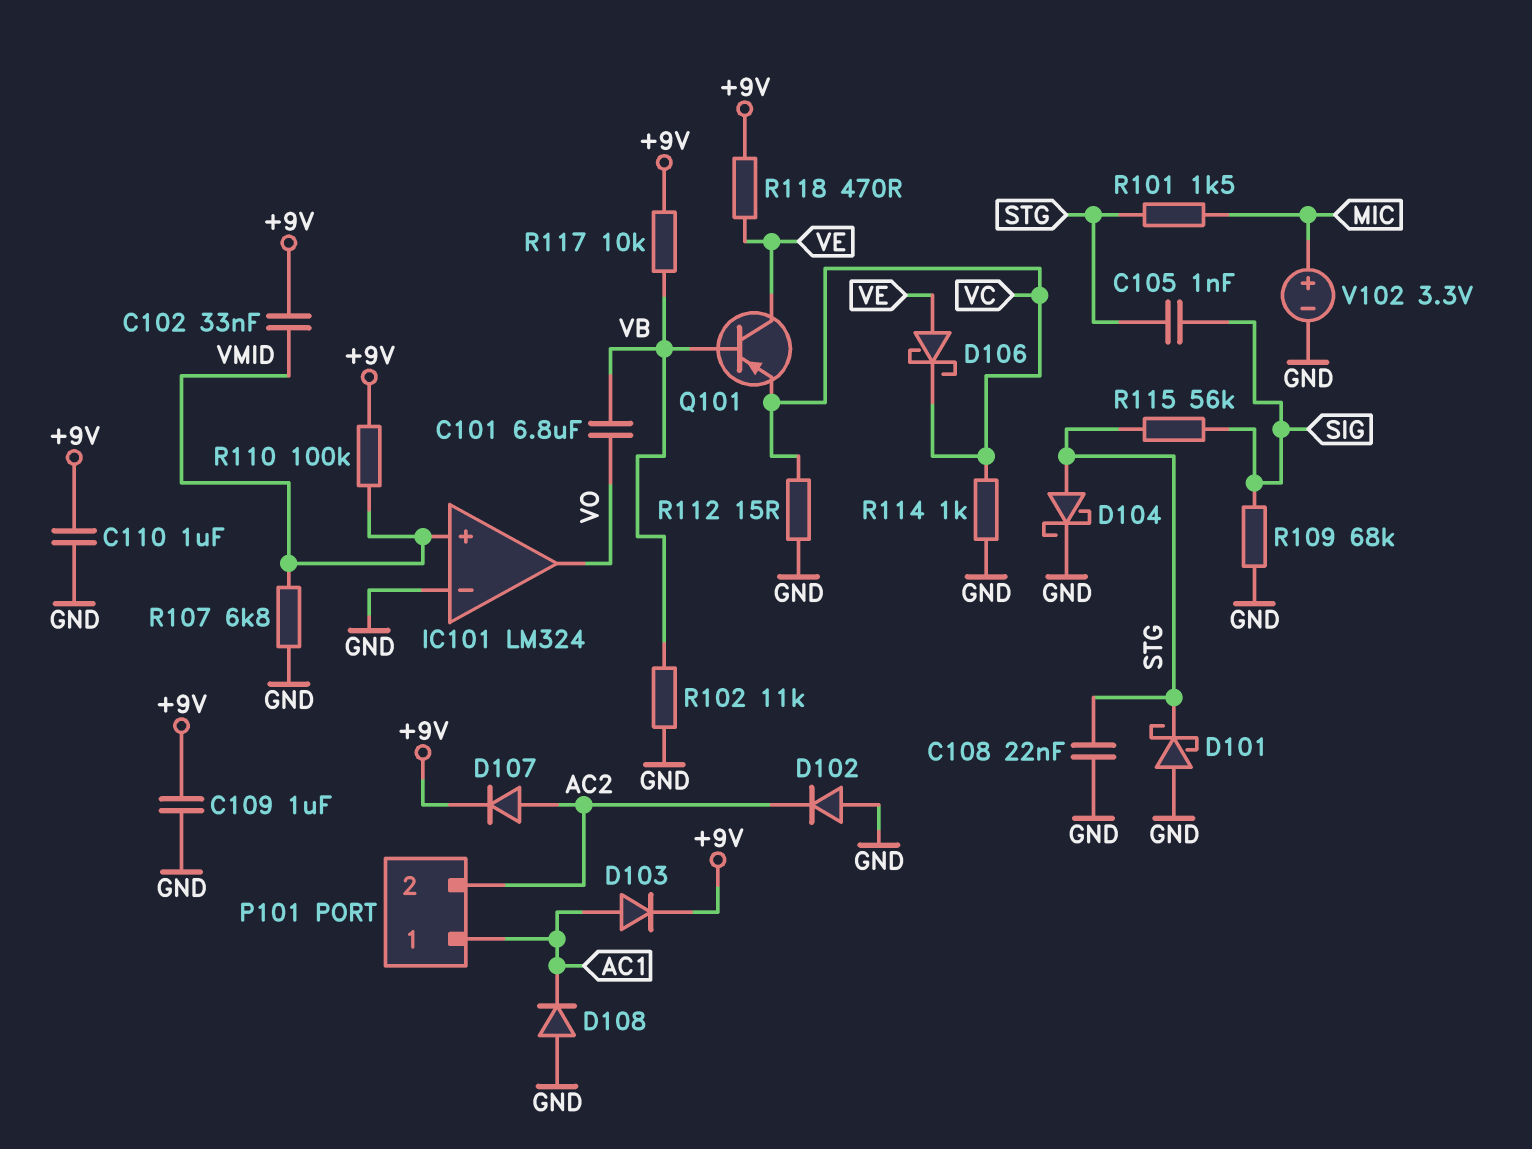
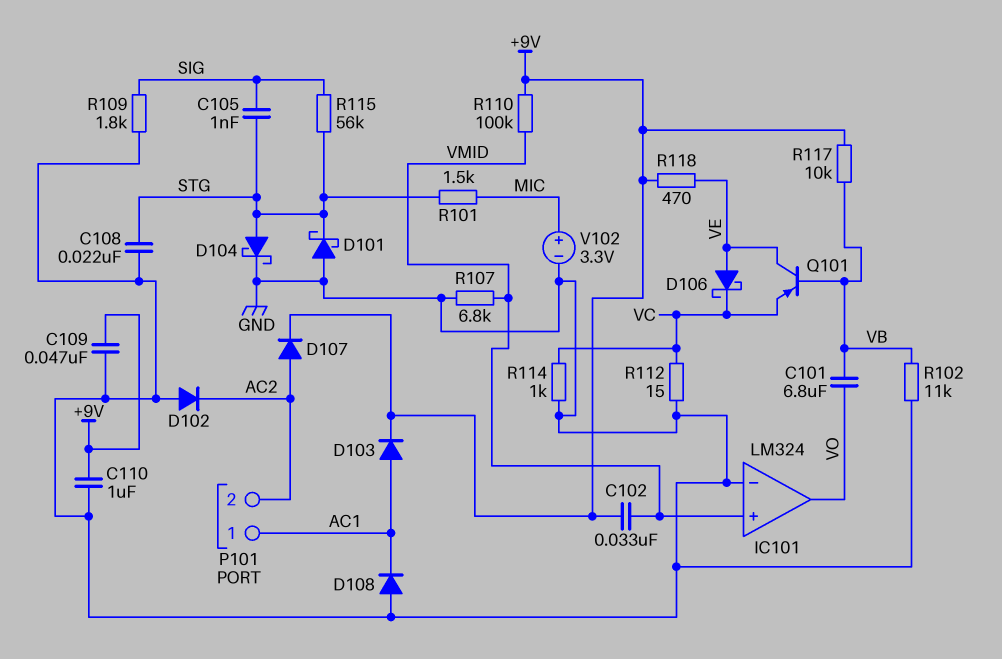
C109: 1uF (+9V, GND) -> 47nF (+9V, GND)
R109: 68k (GND, SIG) -> 1.8k (GND, SIG)

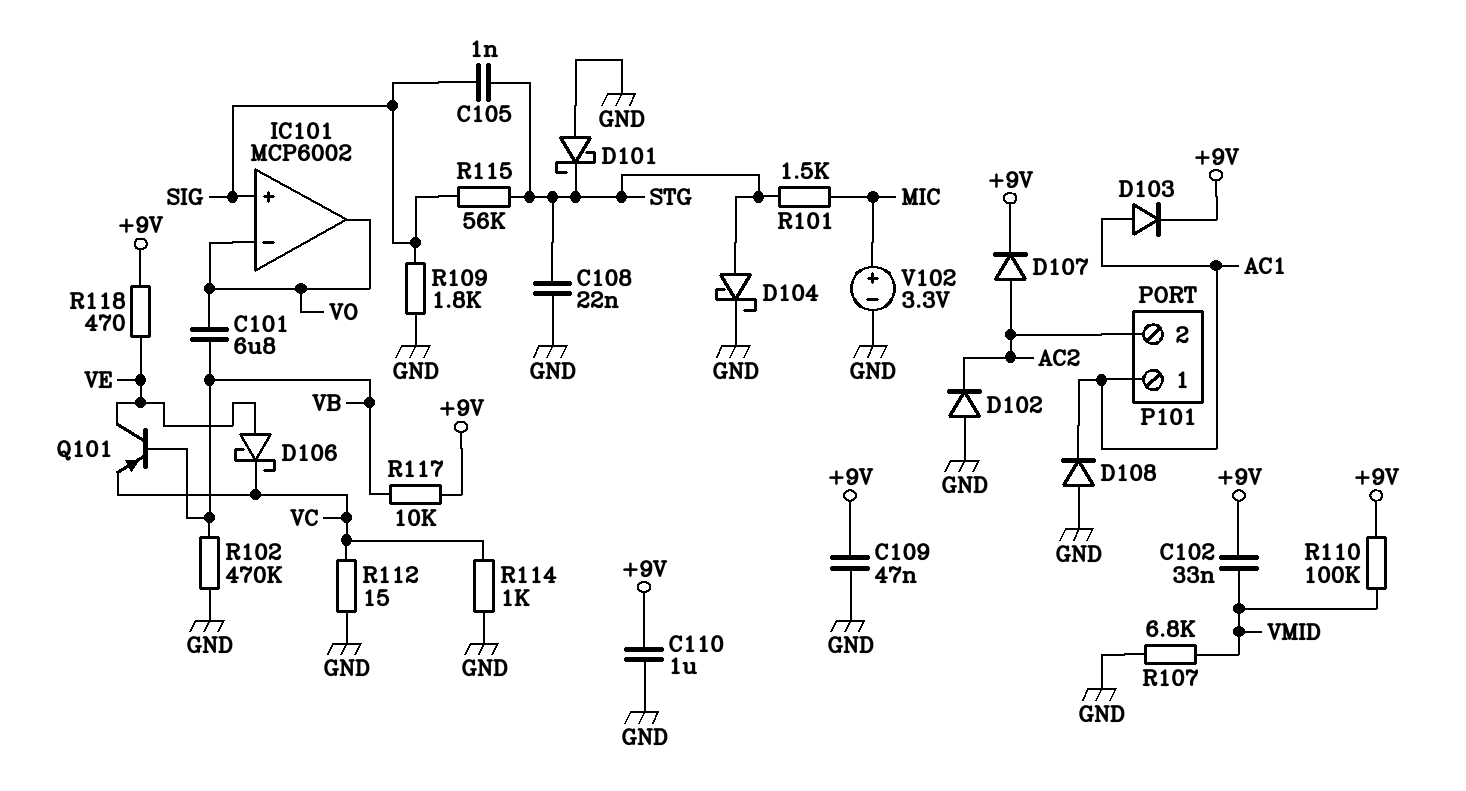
IC101: LM324 -> MCP6002
IC101 pin in+: VMID -> SIG
IC101 pin in-: GND -> VO
R102: 11k (GND, VB) -> 470k (GND, VB)

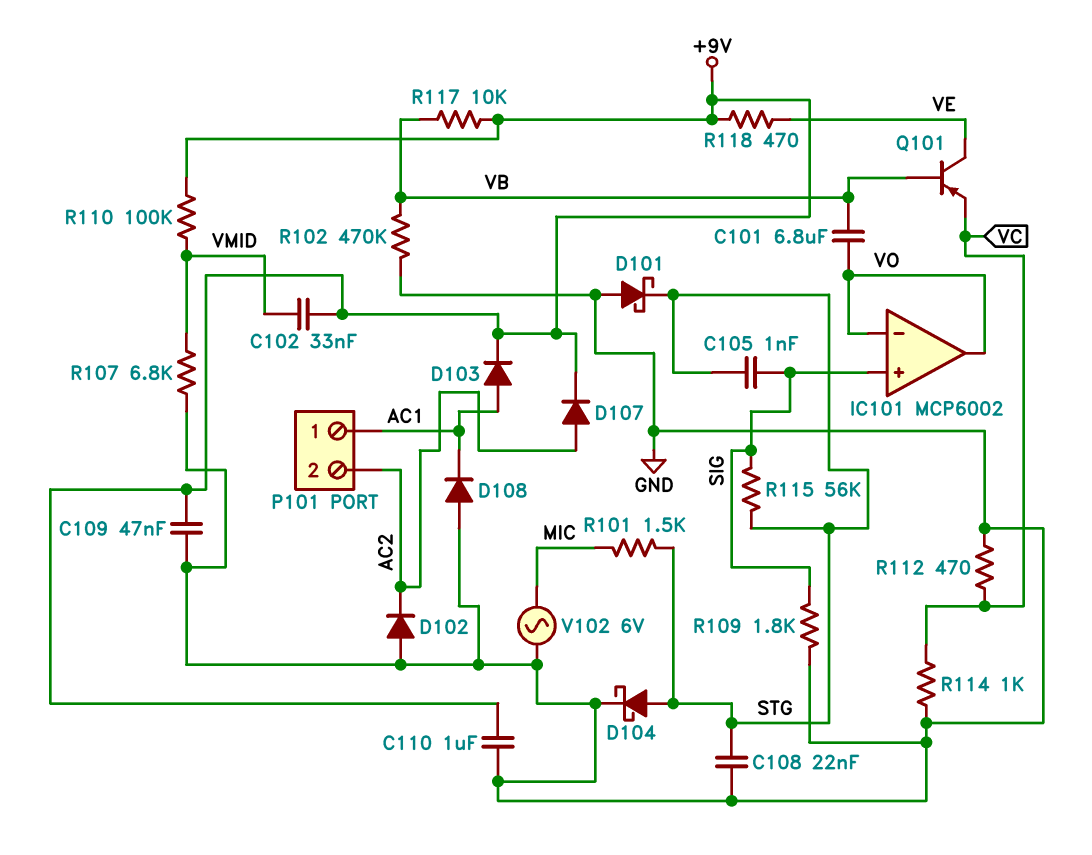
D106: schottky (A VE, K VC) -> none
R112: 15 (GND, VC) -> 470 (GND, VC)
V102: 3.3V (plus MIC, minus GND) -> AC 6V (GND, MIC)

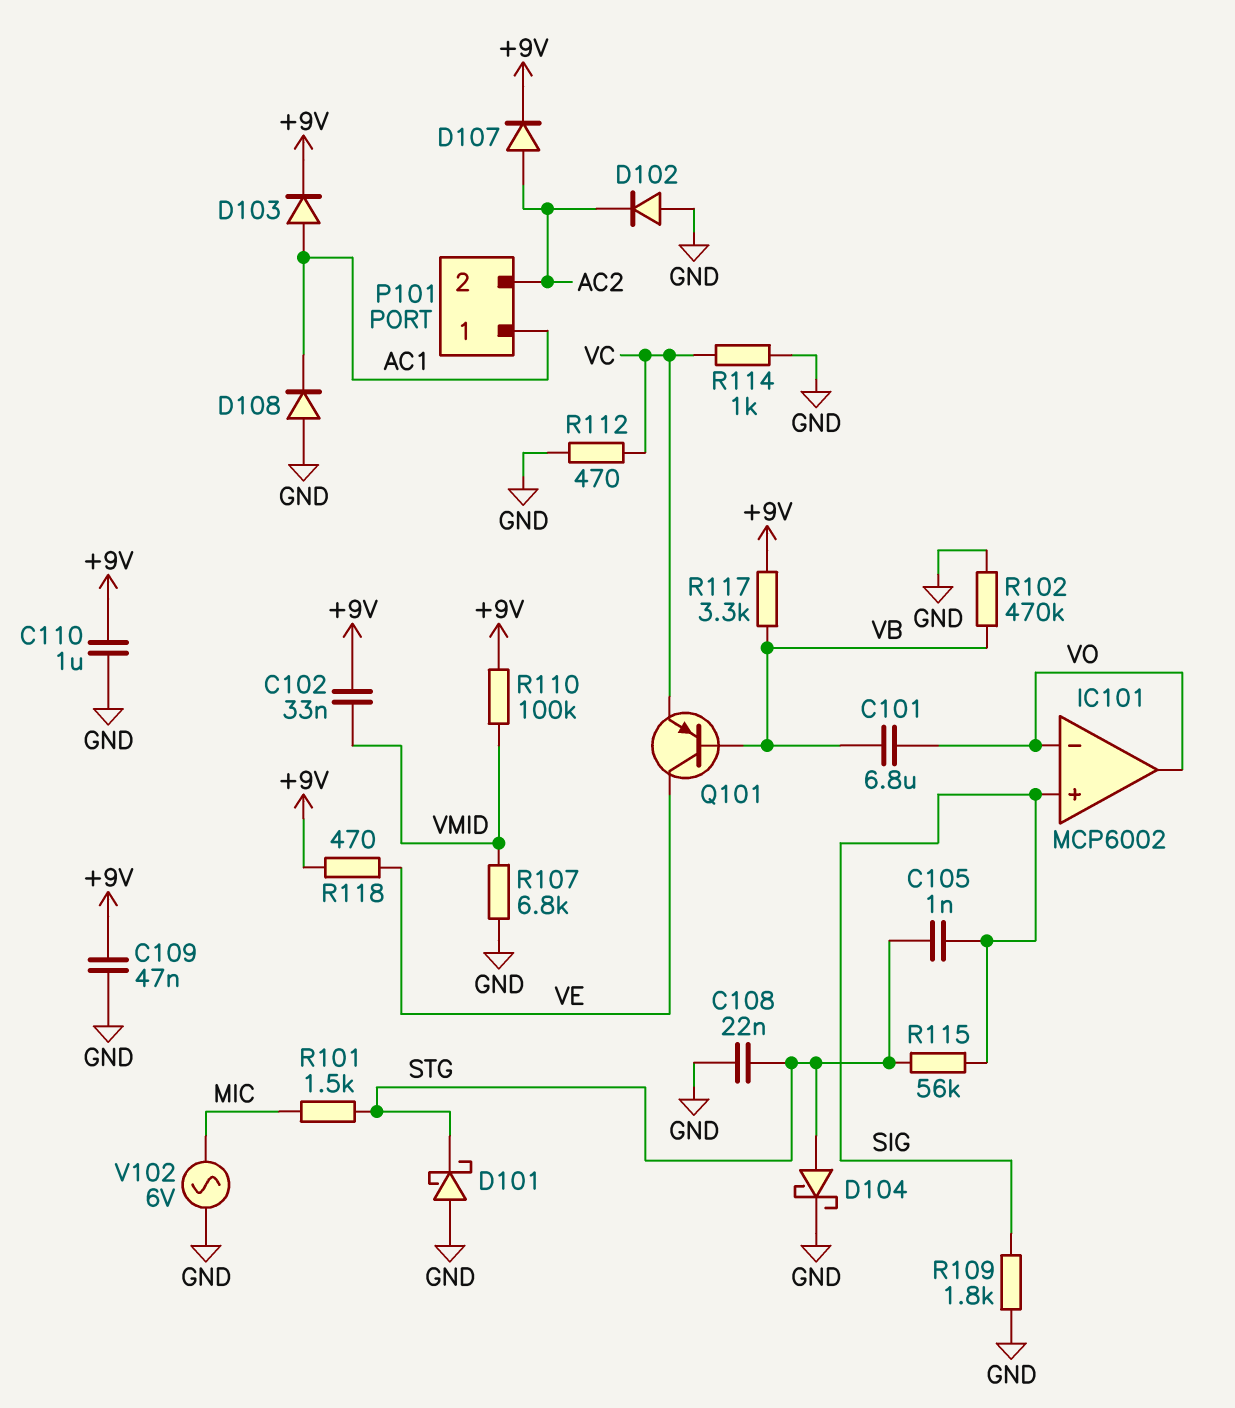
R117: 10k (+9V, VB) -> 3.3k (+9V, VB)

